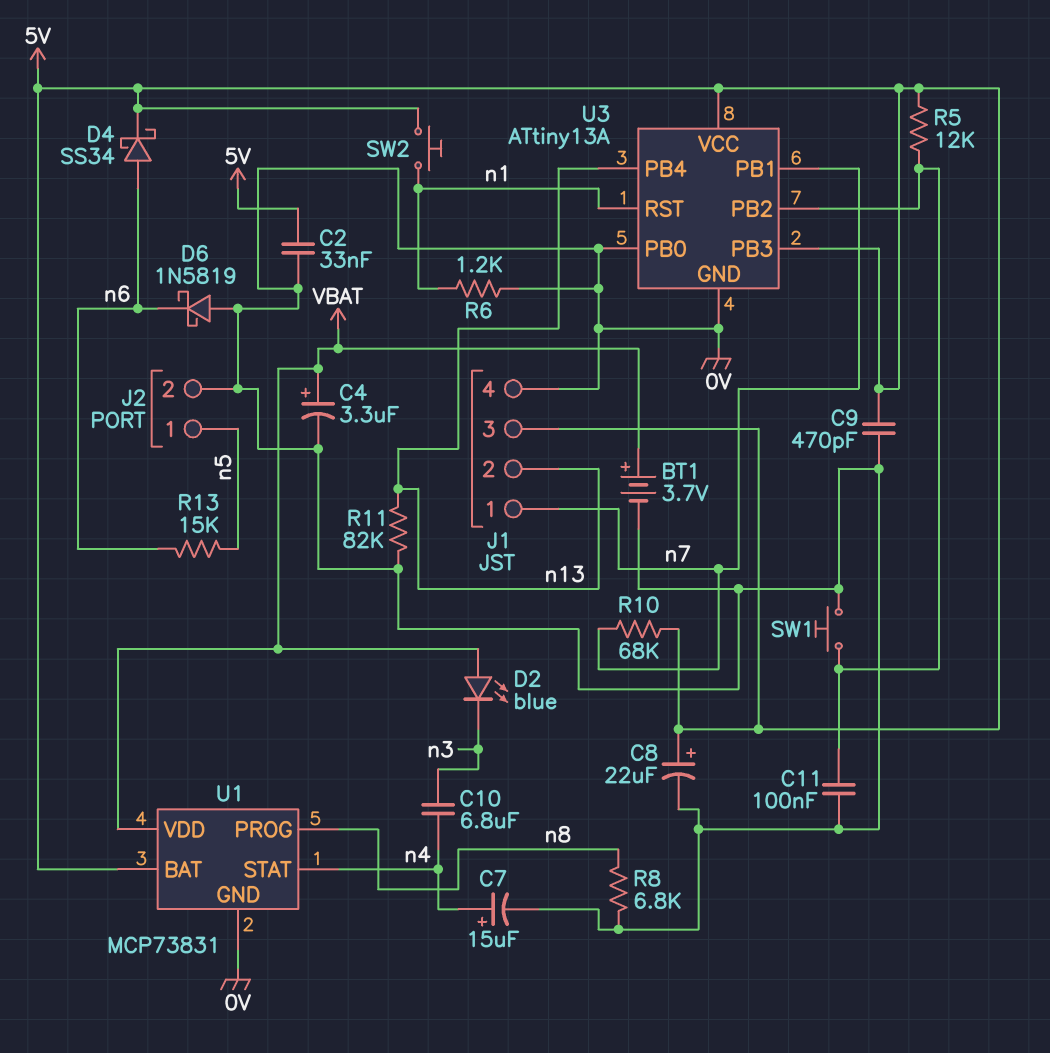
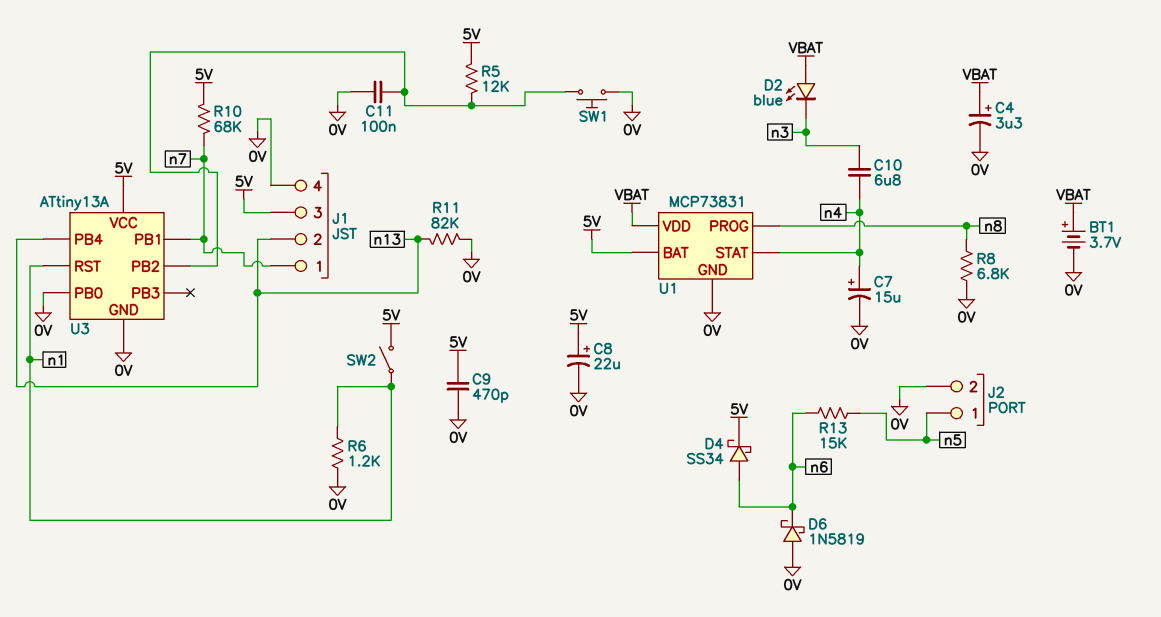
C2: 33nF (0V, 5V) -> none
SW2: button (5V, n1) -> switch (5V, n1)
U3 pin PB3: 5V -> none

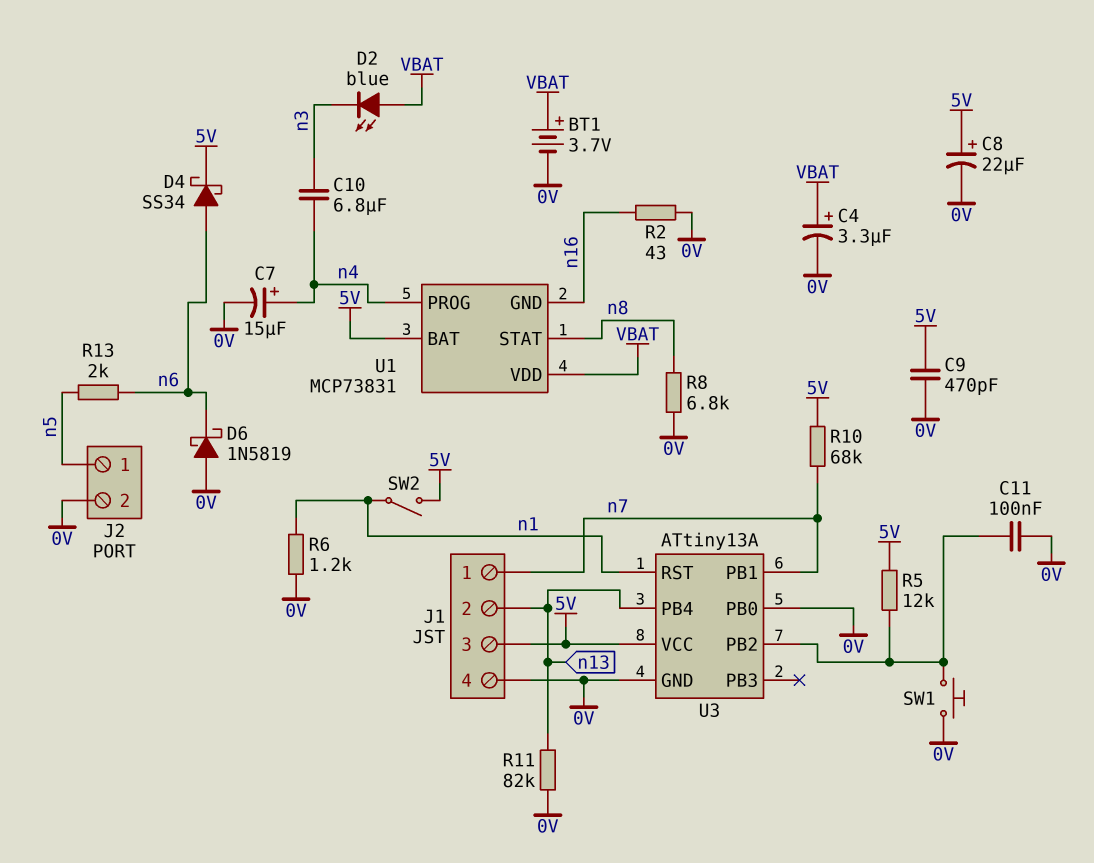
R2: none -> 43 (0V, n16)
R13: 15k (n5, n6) -> 2k (n5, n6)
U1 pin GND: 0V -> n16
U1 pin PROG: n8 -> n4
U1 pin STAT: n4 -> n8

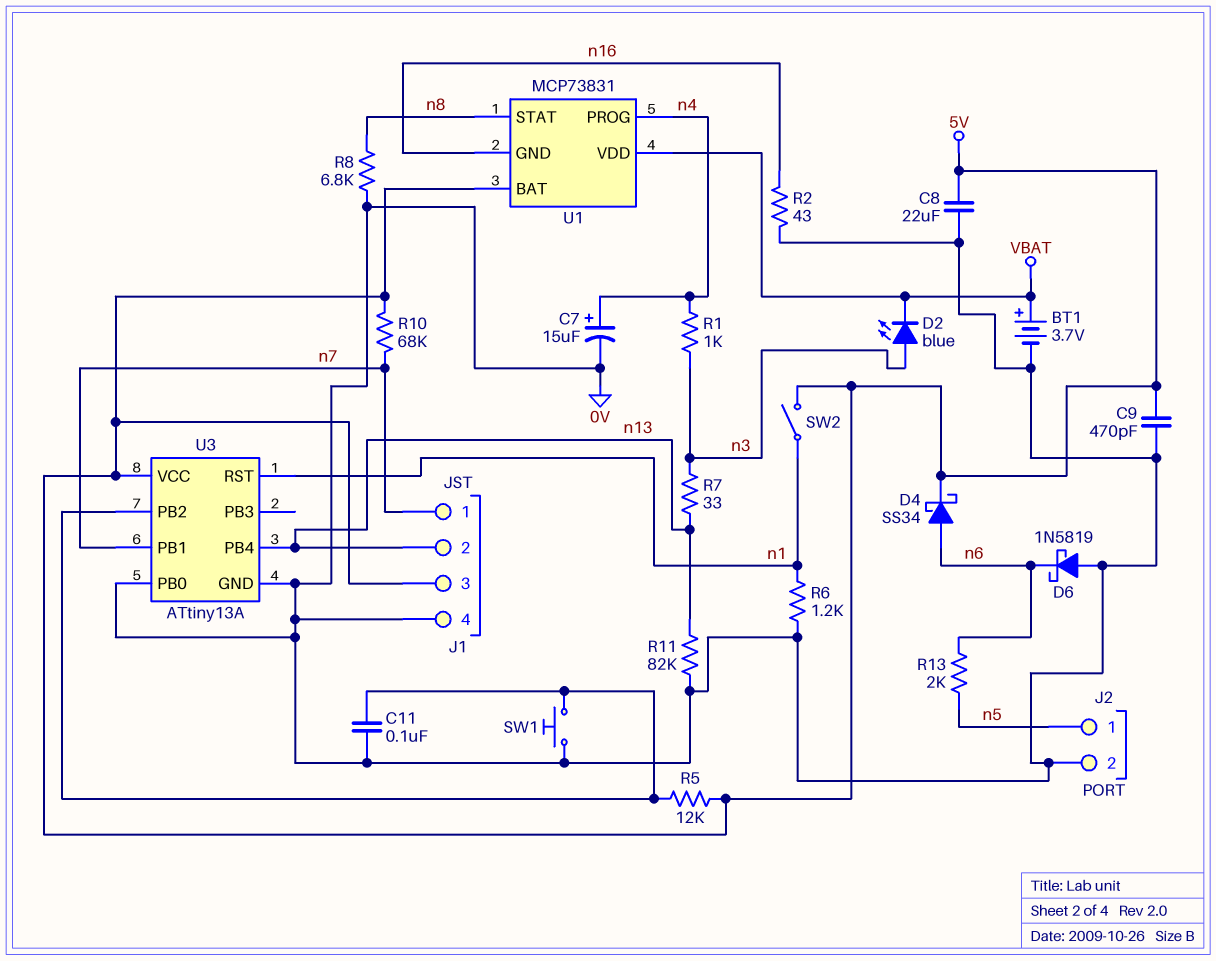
C4: 3.3uF (plus VBAT, minus 0V) -> none
C8: 22uF (plus 5V, minus 0V) -> 22uF (0V, 5V)
C10: 6.8uF (n3, n4) -> none
D2: LED blue (A VBAT, K n3) -> LED blue (A n3, K VBAT)
R1: none -> 1k (n3, n4)
R7: none -> 33 (n3, n13)

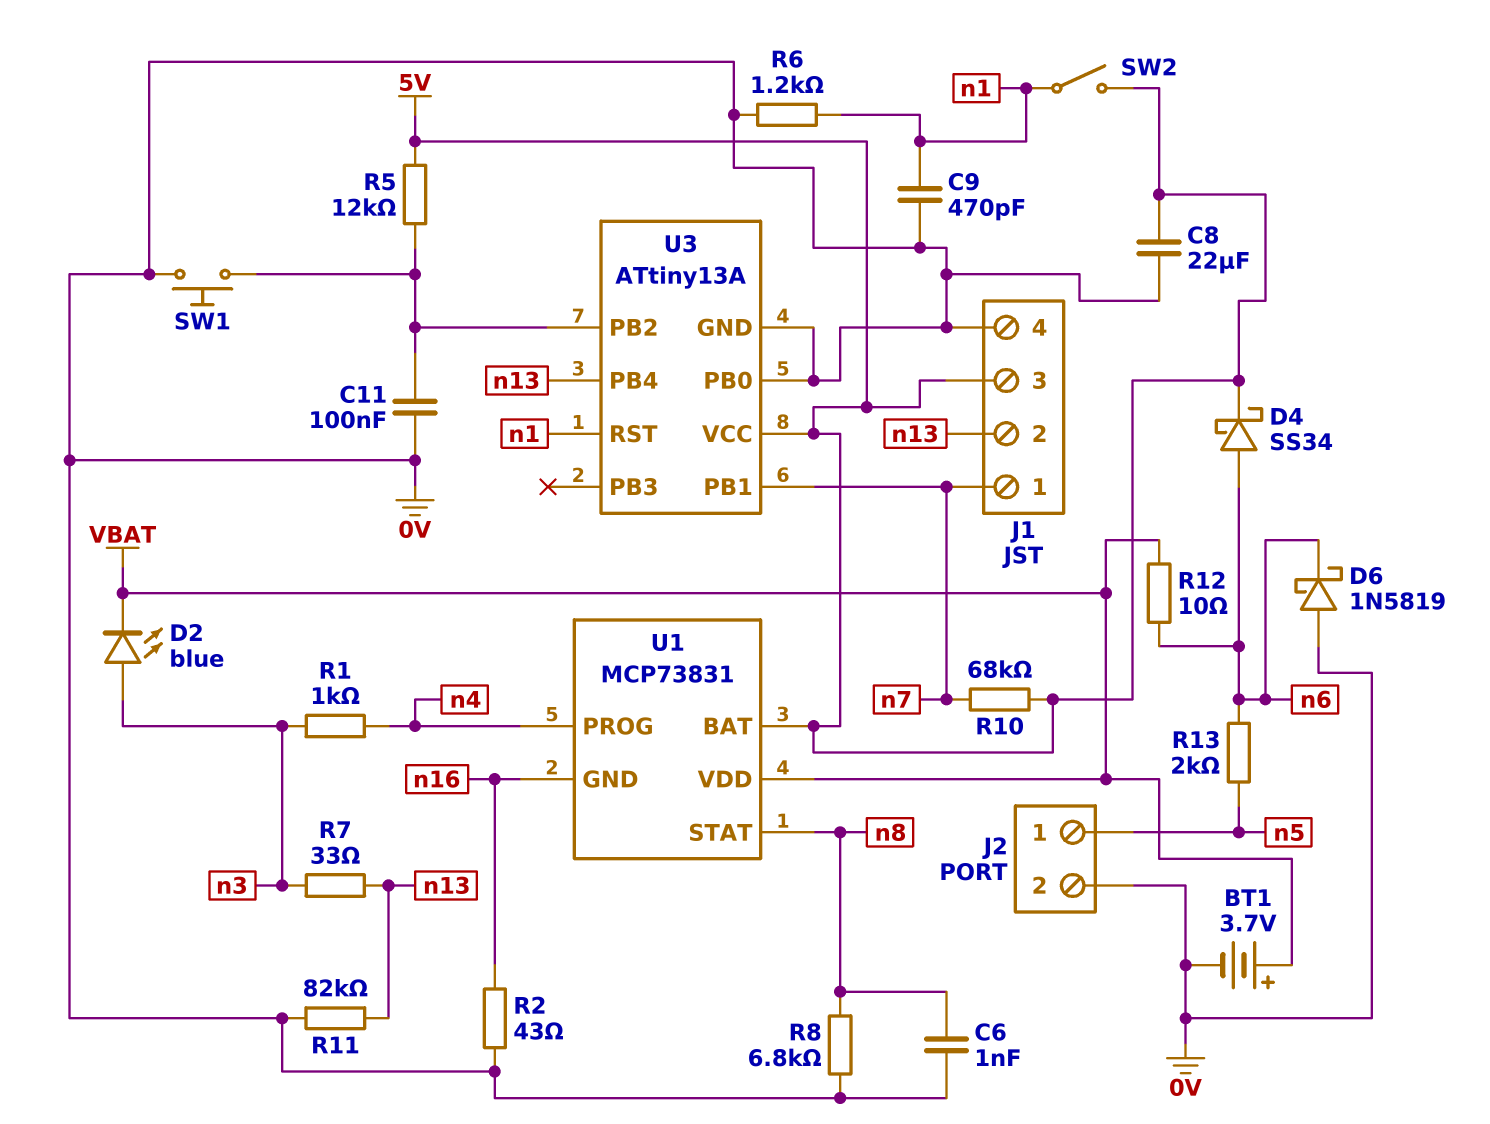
C6: none -> 1nF (0V, n8)
C7: 15uF (plus n4, minus 0V) -> none
C9: 470pF (0V, 5V) -> 470pF (0V, n1)
R12: none -> 10 (VBAT, n6)

